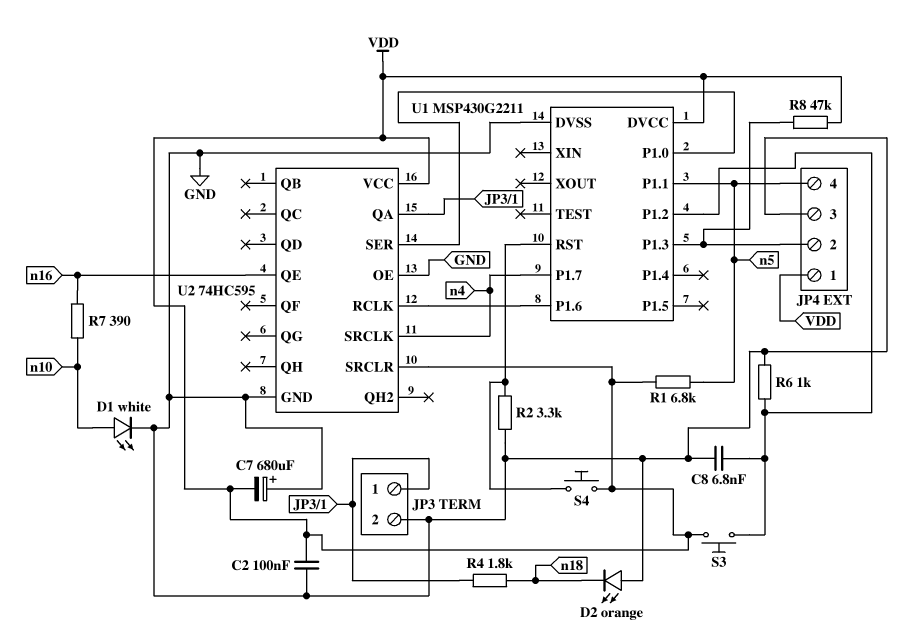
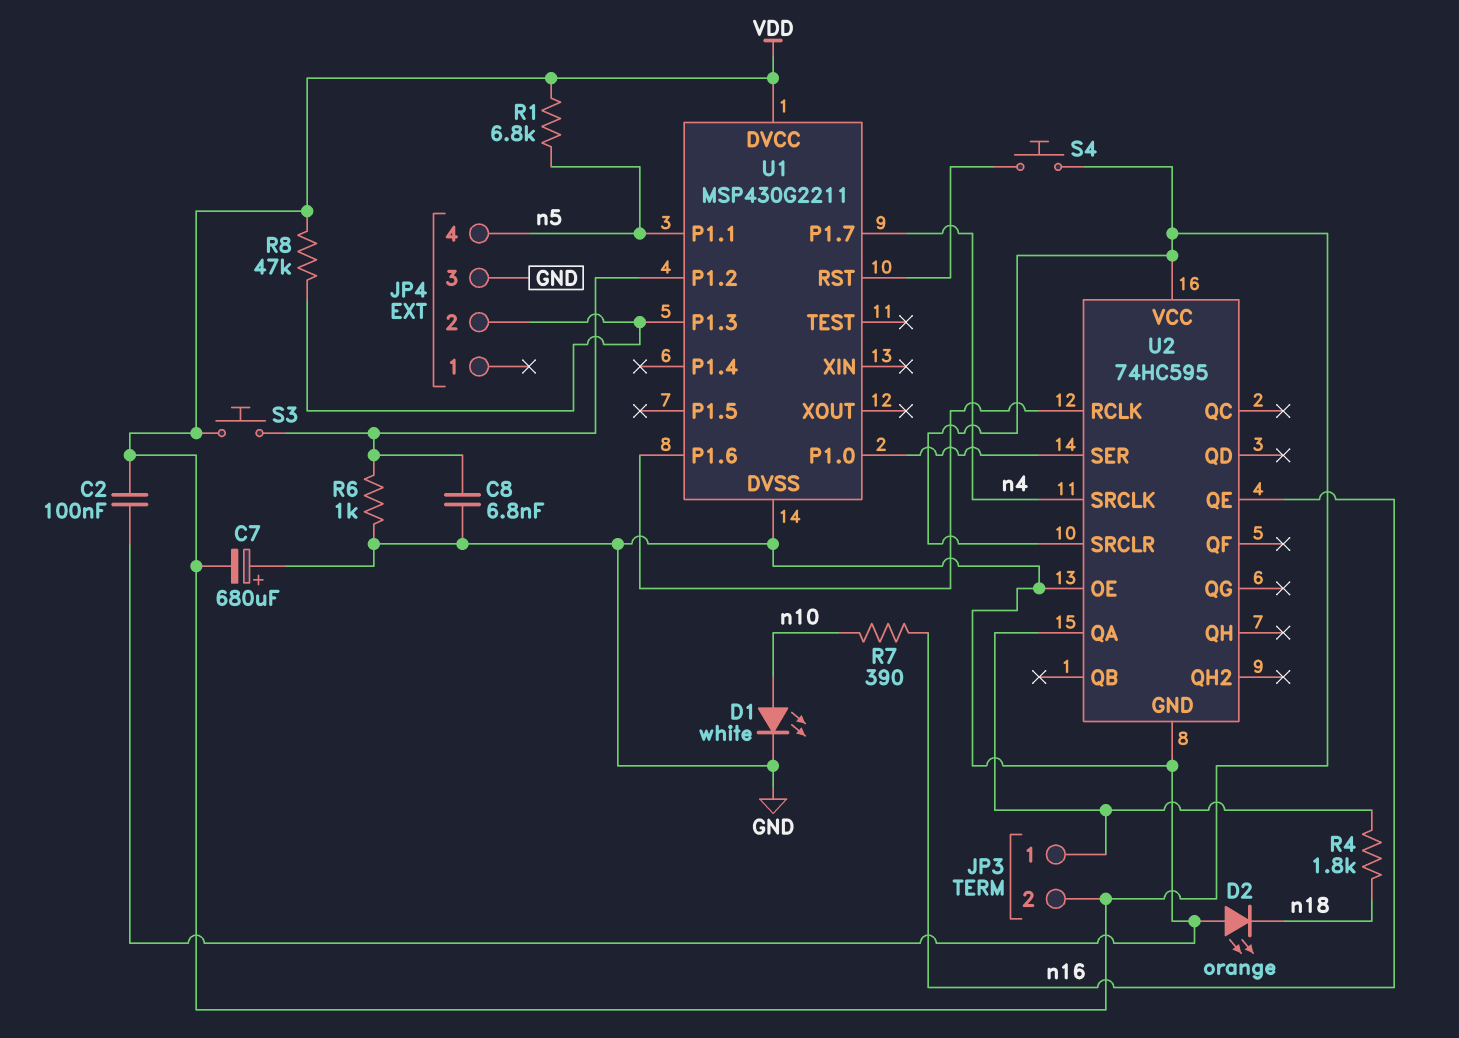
JP3 pin 2: GND -> VDD
JP4 pin 1: VDD -> none
R2: 3.3k (GND, U1/RST) -> none

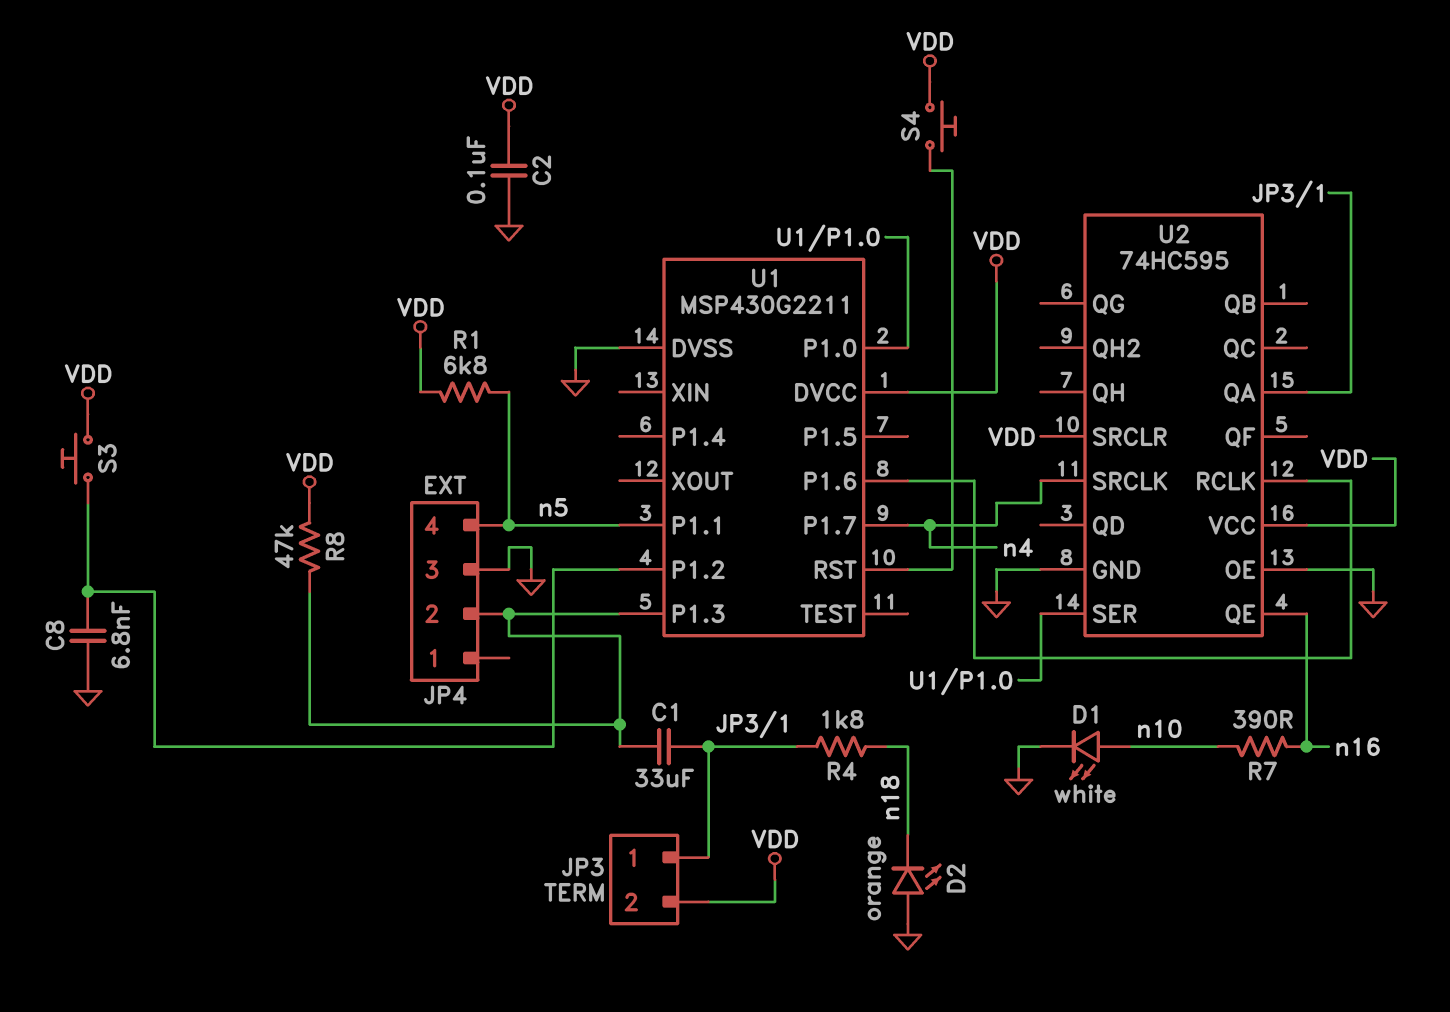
C1: none -> 33uF (JP3/1, JP4/2)
C7: 680uF (plus GND, minus VDD) -> none
R6: 1k (GND, U1/P1.2) -> none

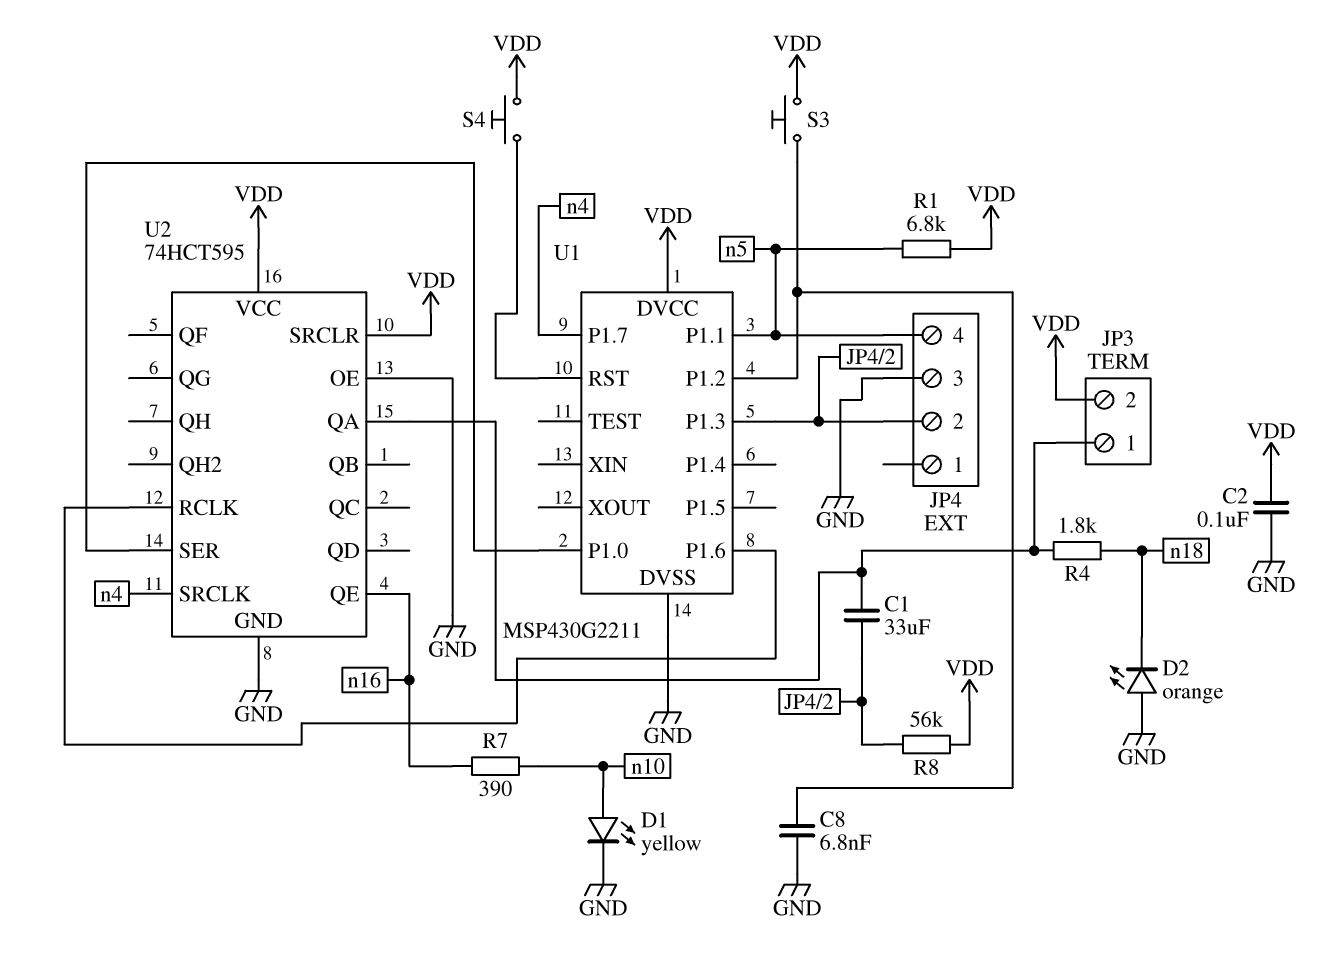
D1: LED white (A n10, K GND) -> LED yellow (A n10, K GND)
R8: 47k (JP4/2, VDD) -> 56k (JP4/2, VDD)
U2: 74HC595 -> 74HCT595

